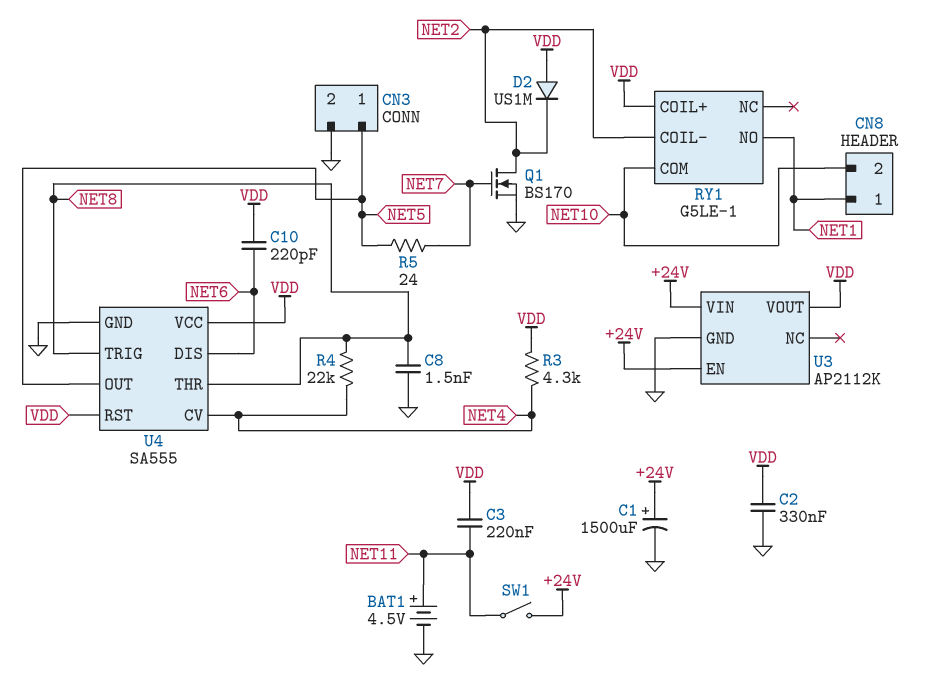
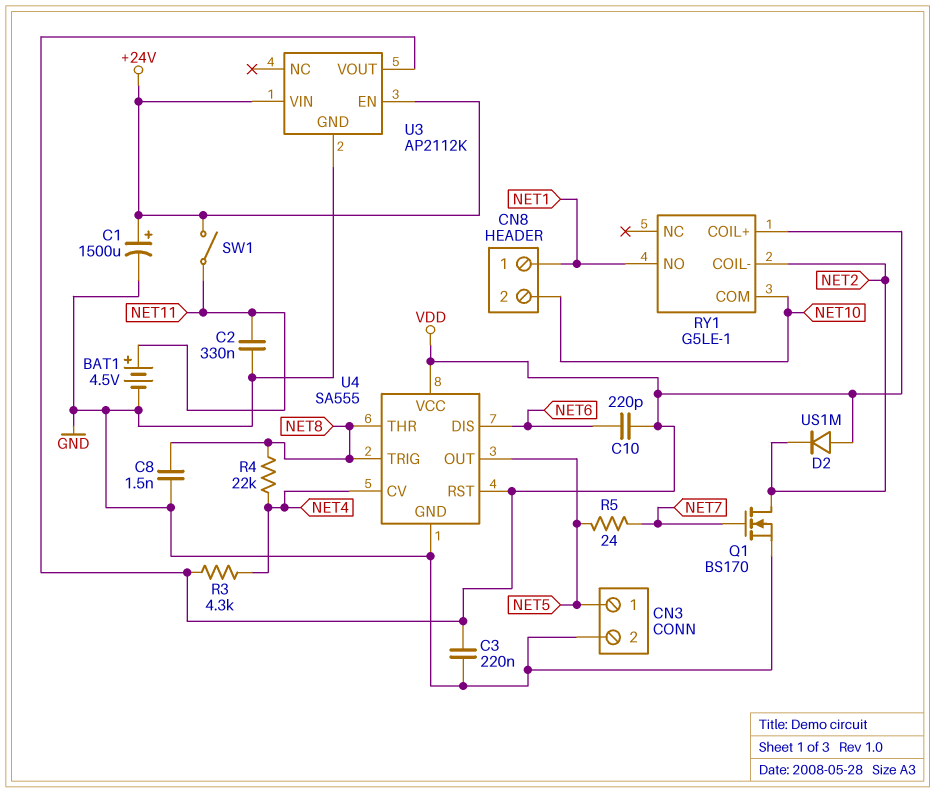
C2: 330nF (GND, VDD) -> 330nF (GND, NET11)
C3: 220nF (NET11, VDD) -> 220nF (GND, VDD)

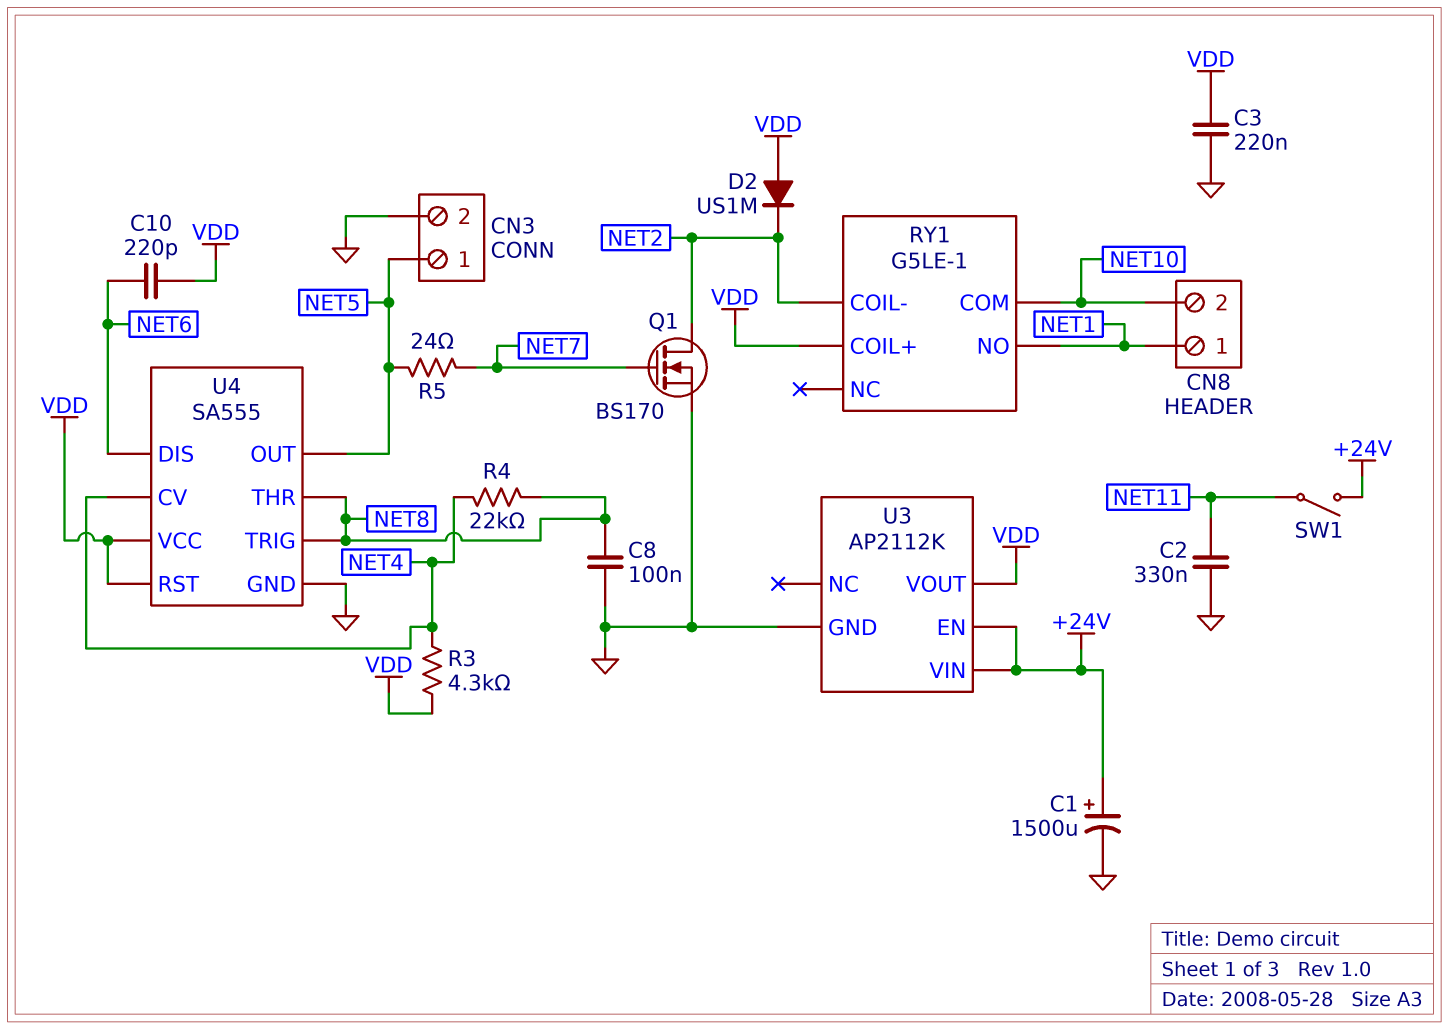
BAT1: 4.5V (plus NET11, minus GND) -> none
C8: 1.5nF (GND, NET8) -> 100nF (GND, NET8)

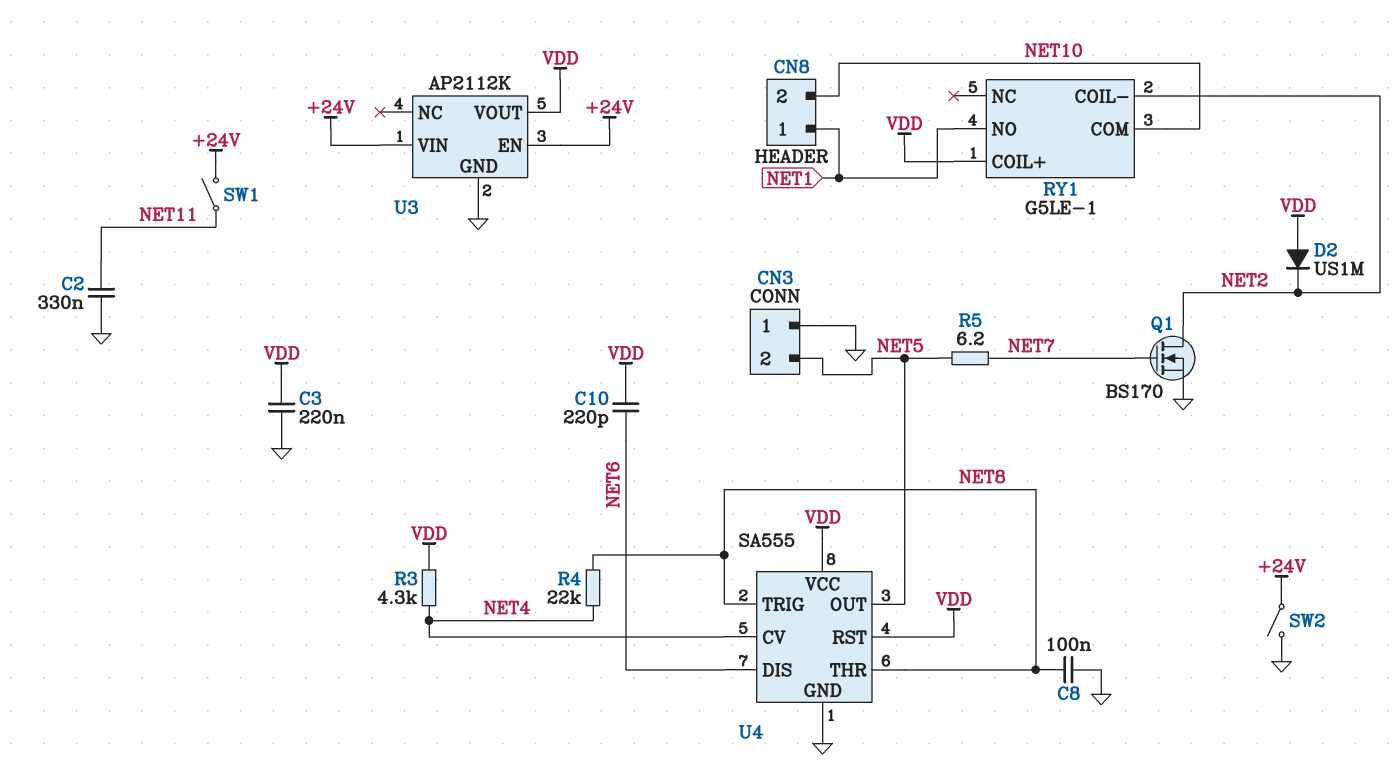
C1: 1500uF (plus +24V, minus GND) -> none
CN3 pin 1: NET5 -> GND
CN3 pin 2: GND -> NET5
R5: 24 (NET5, NET7) -> 6.2 (NET5, NET7)
SW2: none -> switch (+24V, GND)

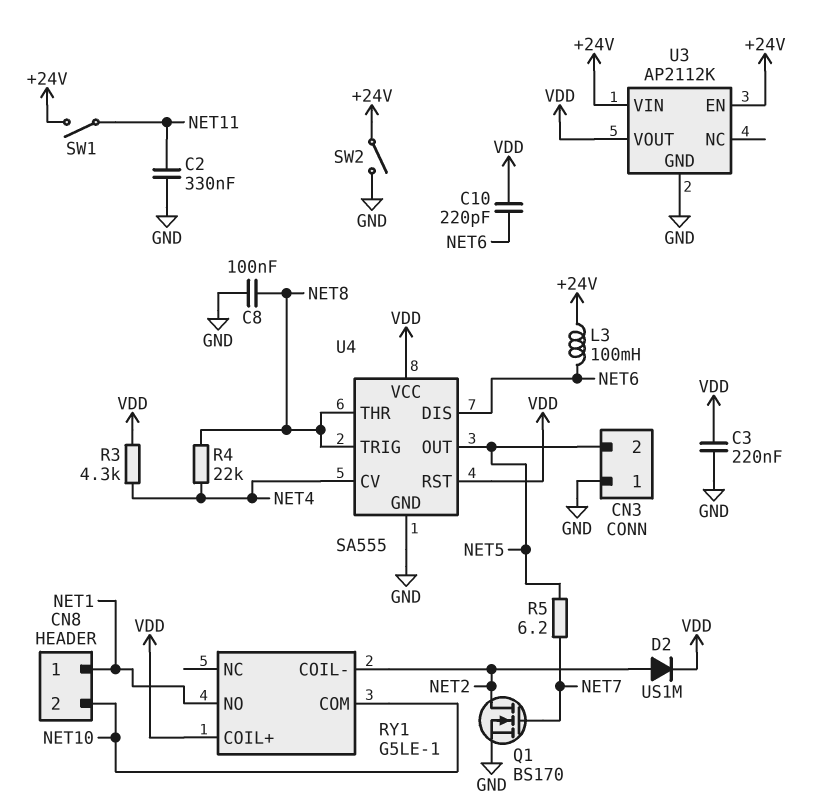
D2: diode US1M (A VDD, K NET2) -> diode US1M (A NET2, K VDD)
L3: none -> 100mH (+24V, NET6)

